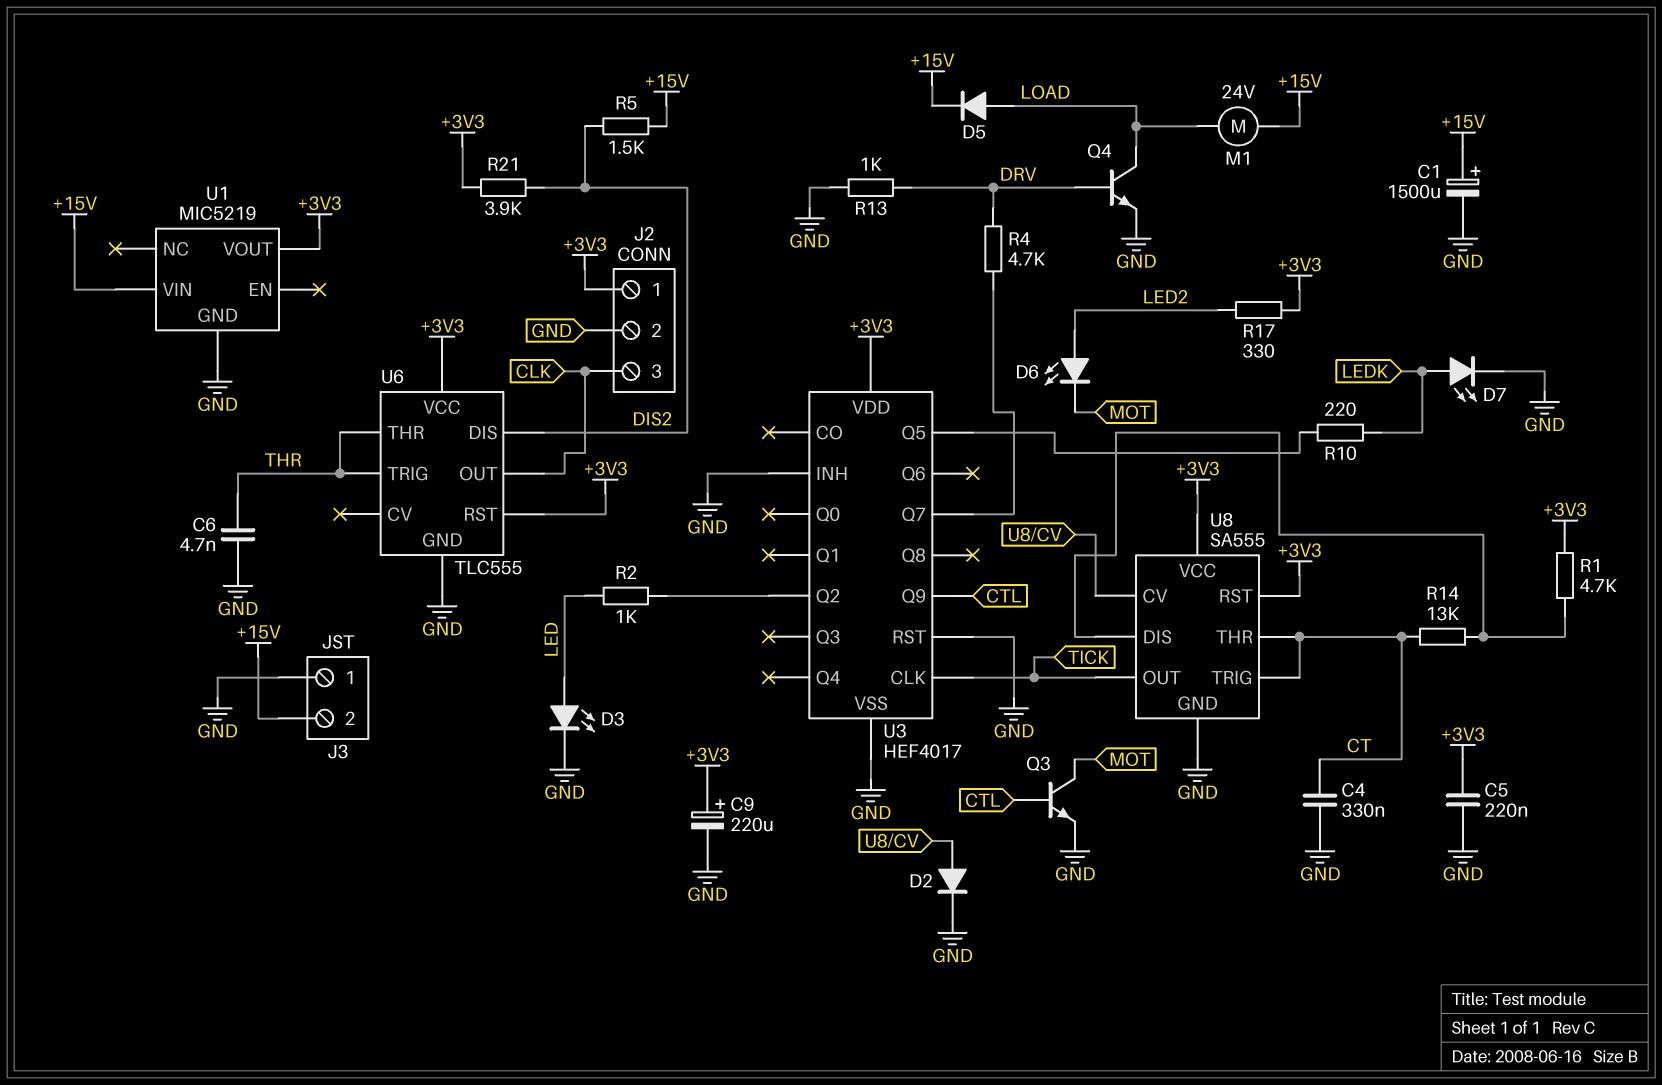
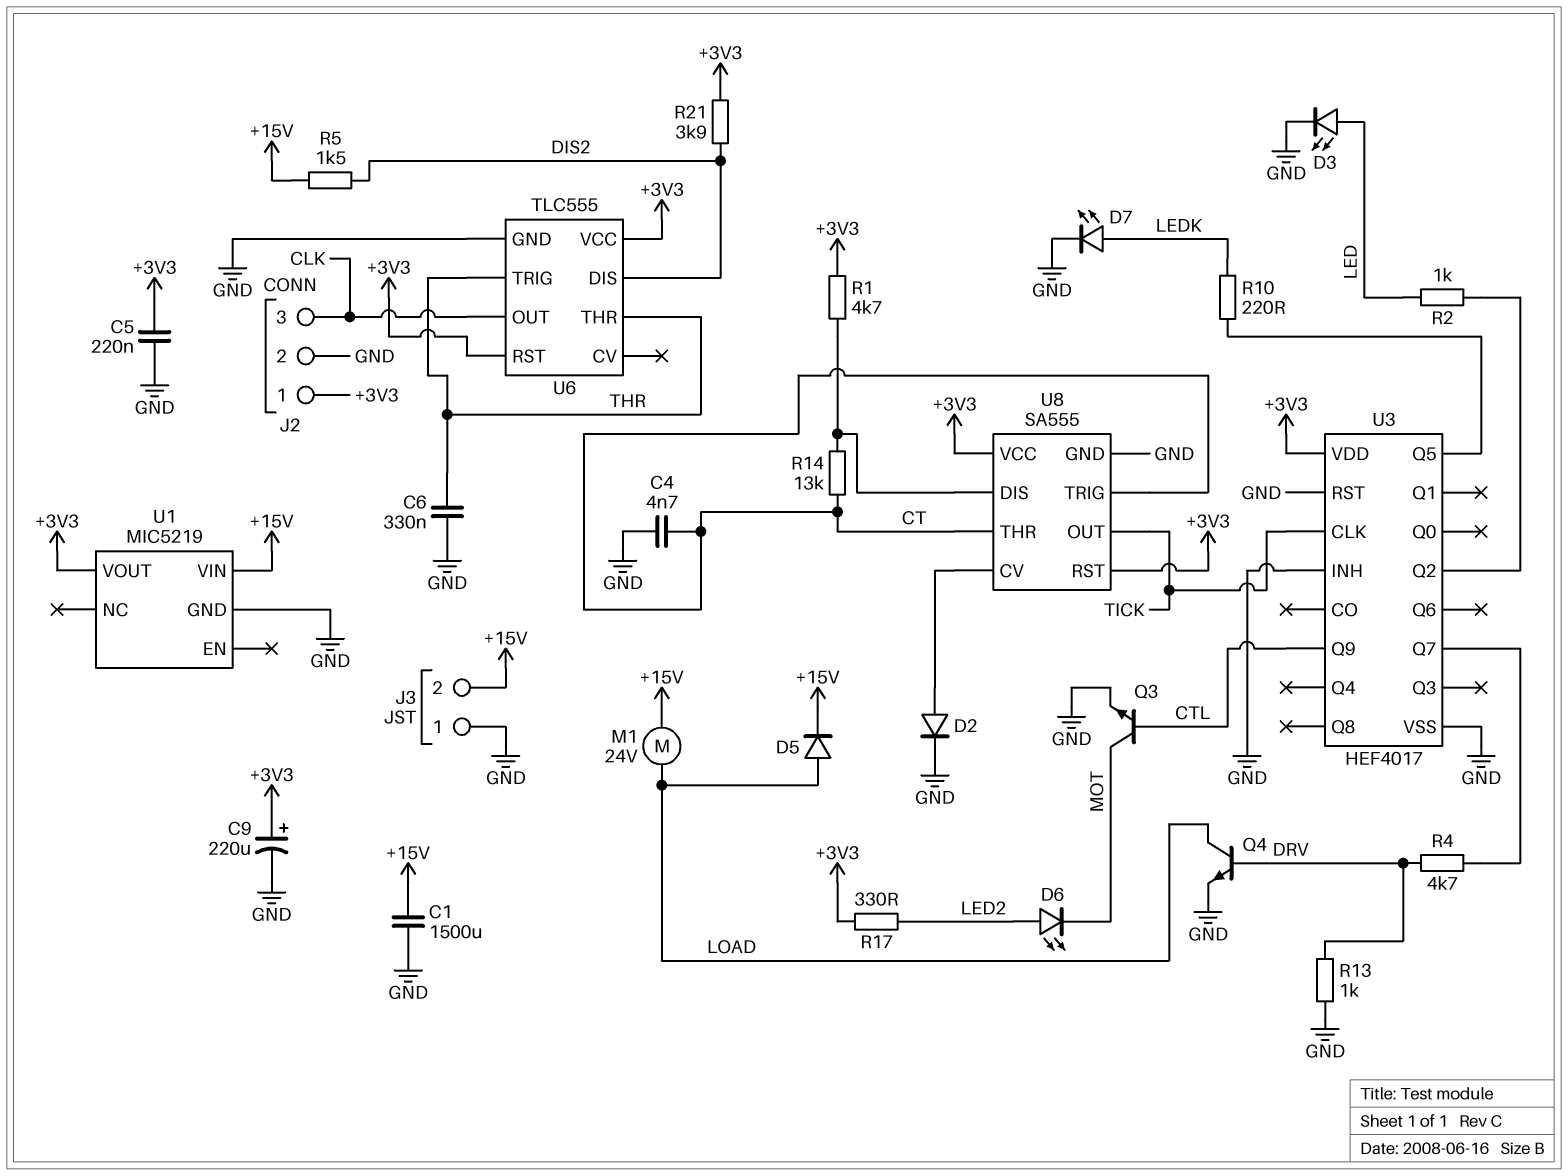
C1: 1500uF (plus +15V, minus GND) -> 1500uF (+15V, GND)
C4: 330nF (CT, GND) -> 4.7nF (CT, GND)
C6: 4.7nF (GND, THR) -> 330nF (GND, THR)

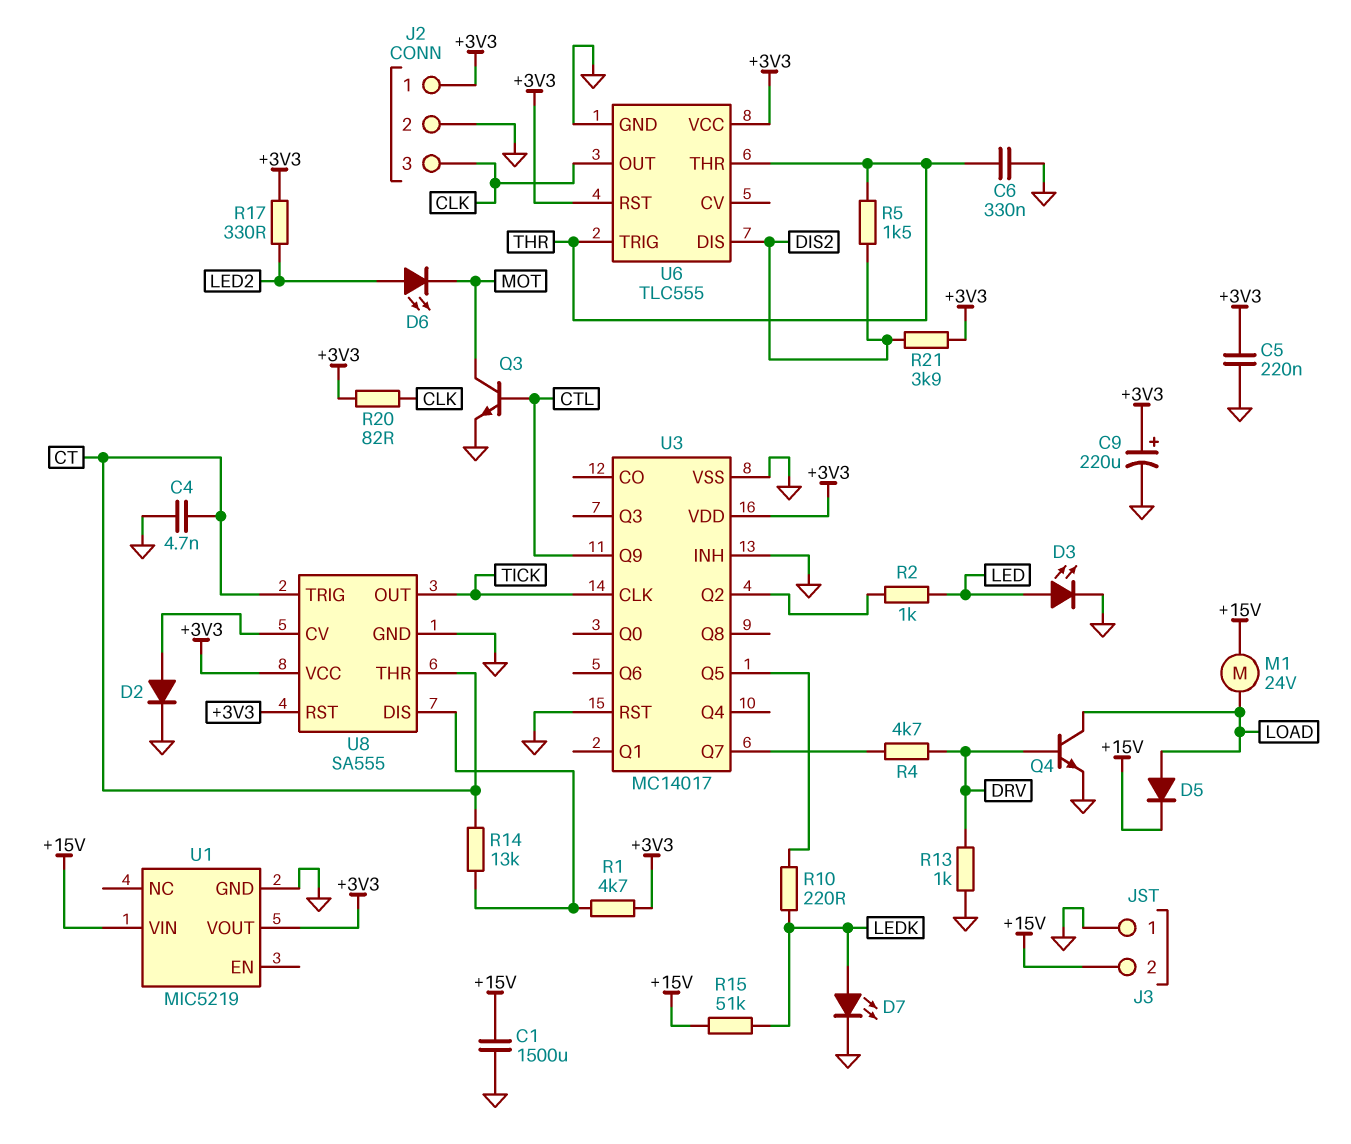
R5: 1.5k (+15V, DIS2) -> 1.5k (DIS2, THR)
R15: none -> 51k (+15V, LEDK)
R20: none -> 82 (+3V3, CLK)
U3: HEF4017 -> MC14017

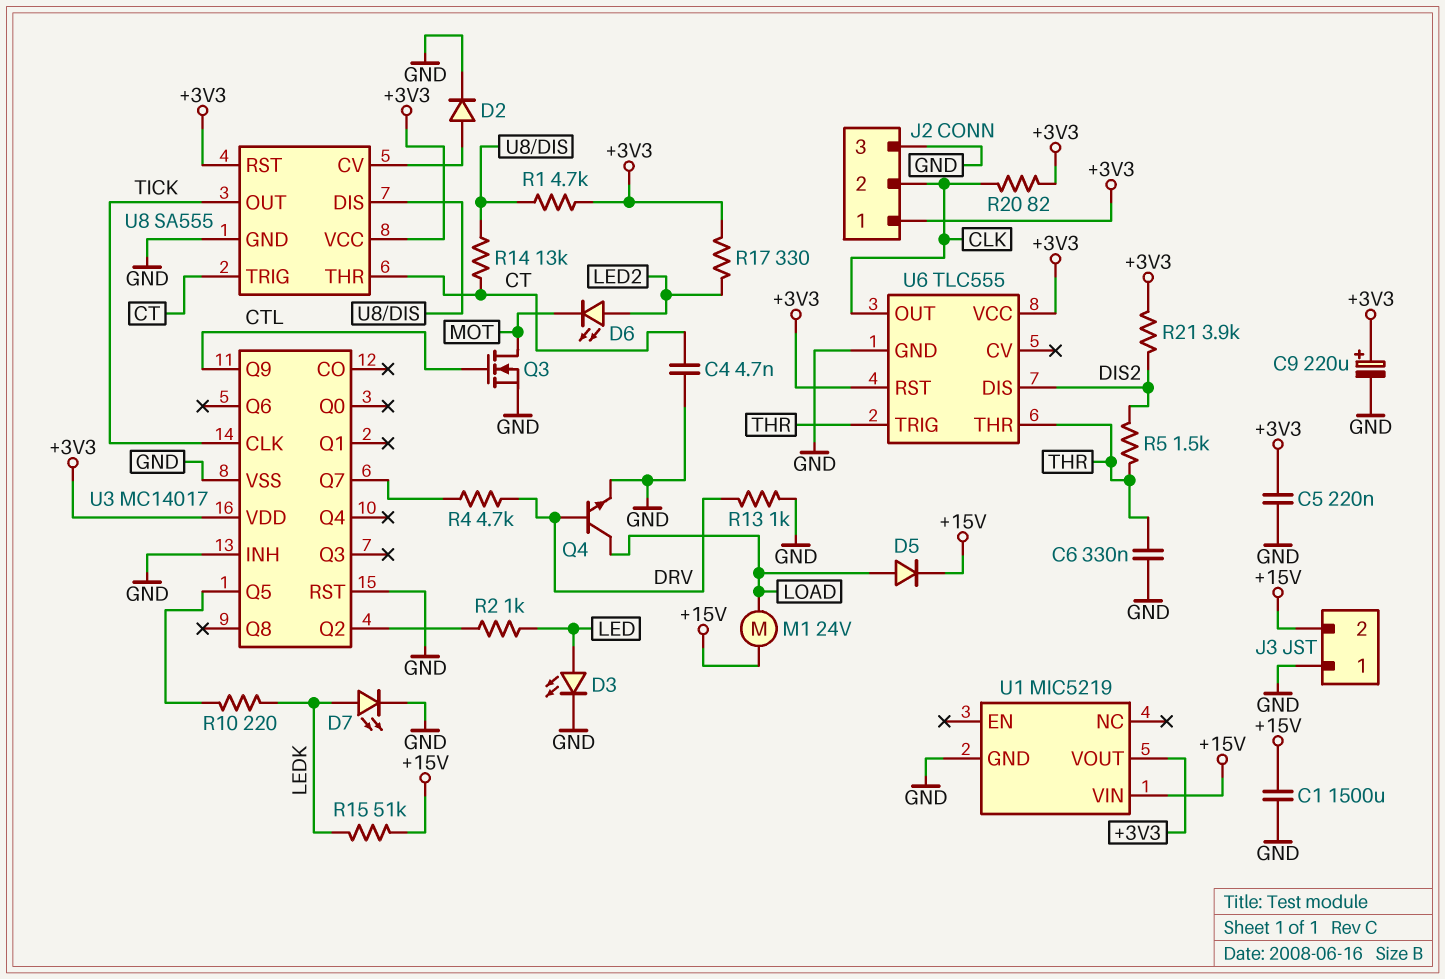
J2 pin 2: GND -> CLK
J2 pin 3: CLK -> GND
Q3: NPN (B CTL, C MOT, E GND) -> NMOS (G CTL, D MOT, S GND)

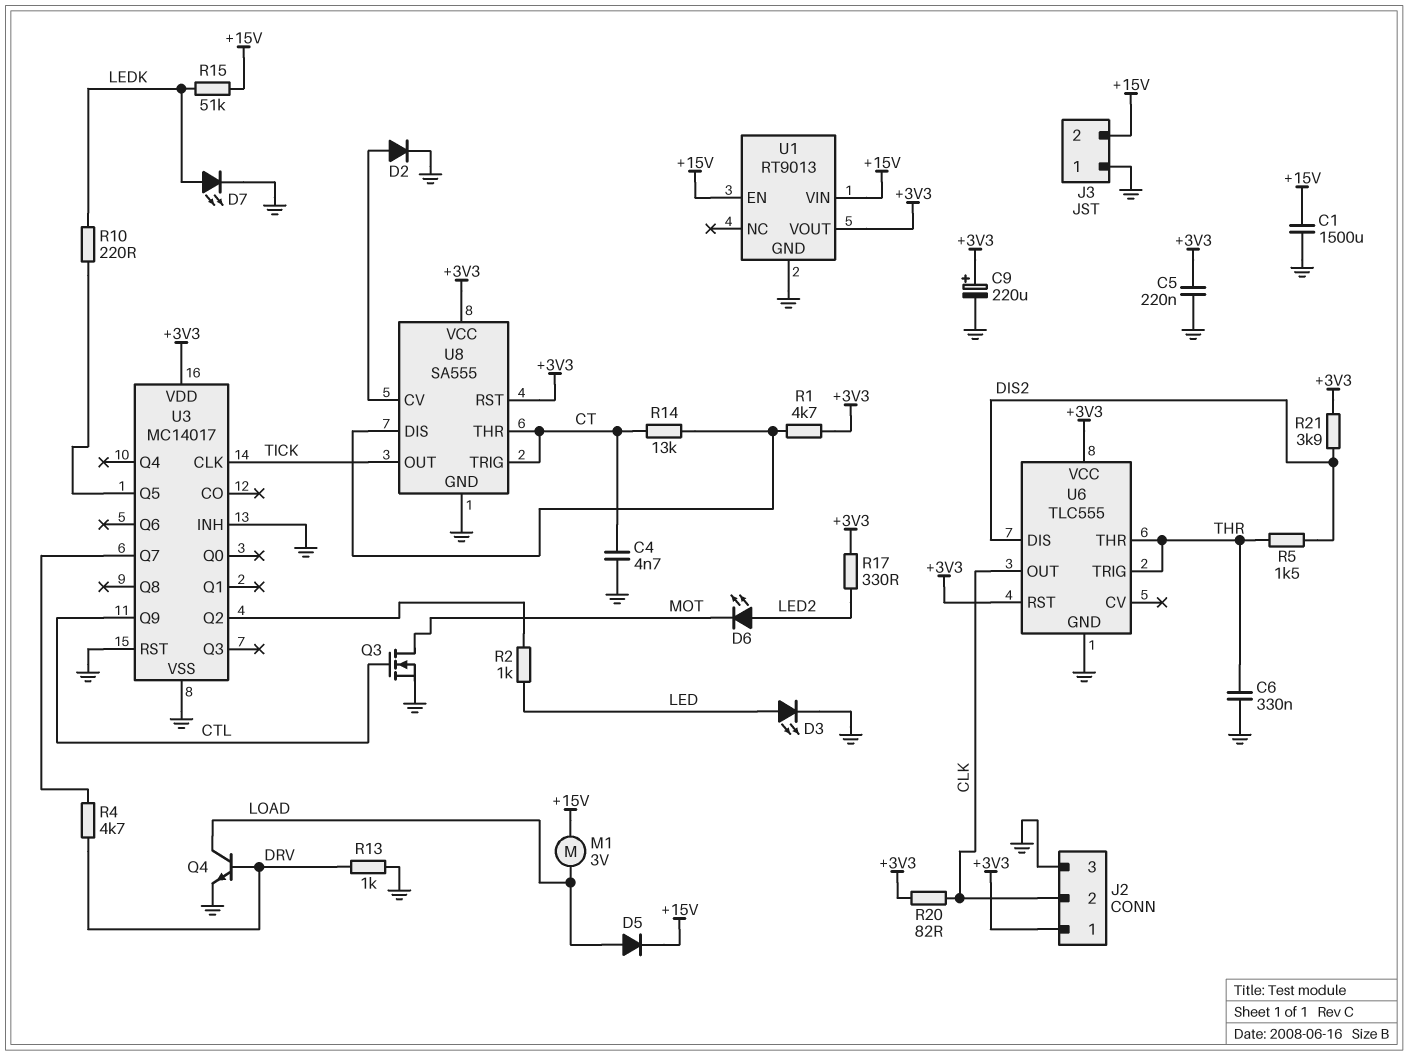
M1: motor 24V (+15V, LOAD) -> motor 3V (+15V, LOAD)
U1: MIC5219 -> RT9013
U1 pin EN: none -> +15V

